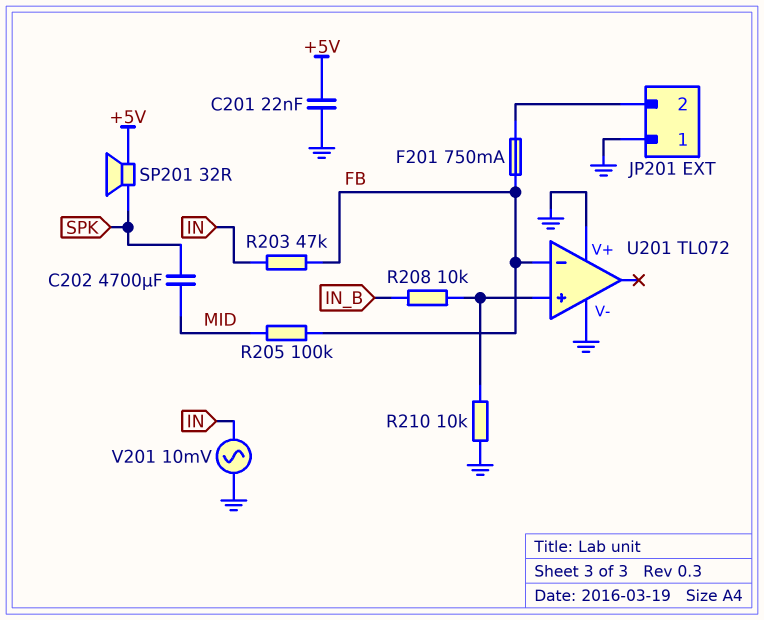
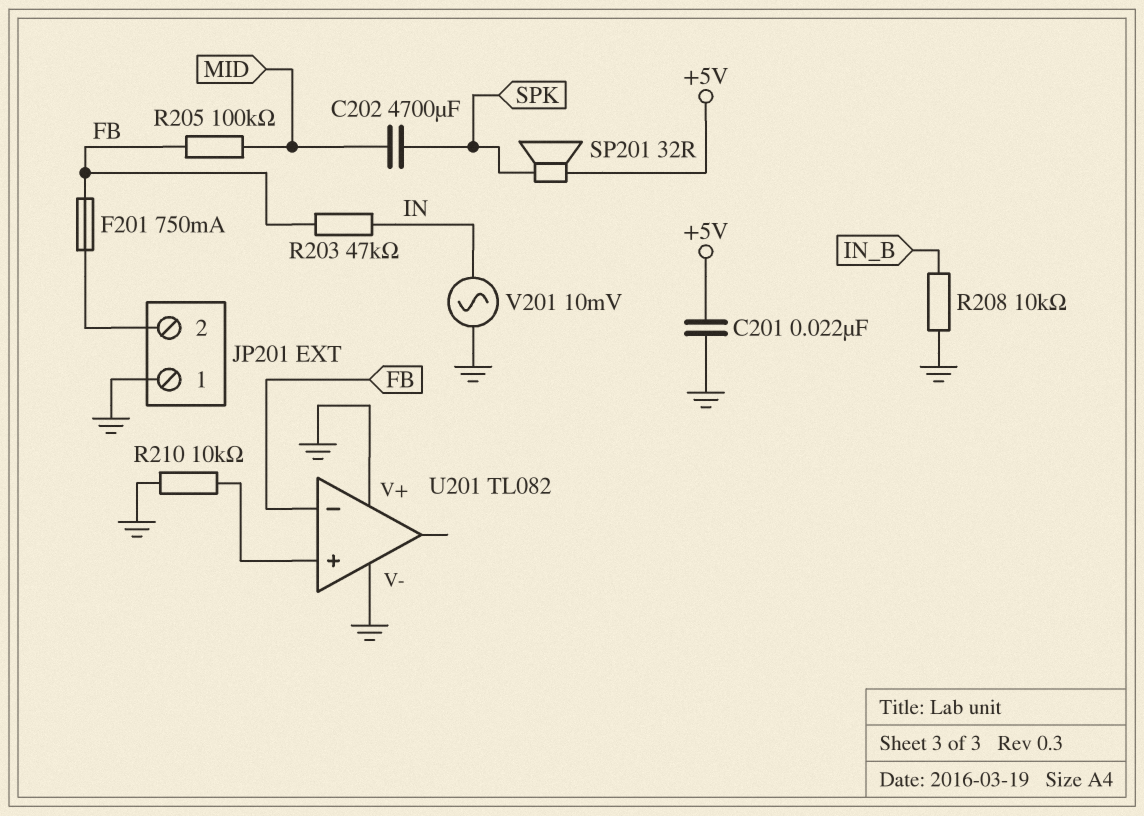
R208: 10k (IN_B, U201/in+) -> 10k (GND, IN_B)
U201: TL072 -> TL082

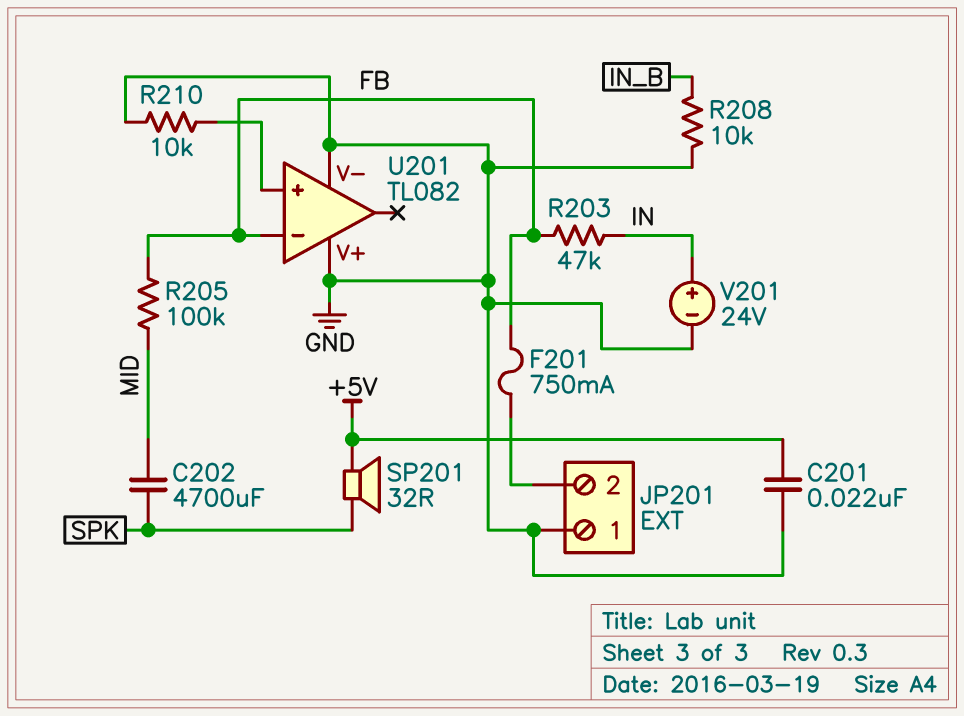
V201: AC 10mV (GND, IN) -> 24V (plus IN, minus GND)

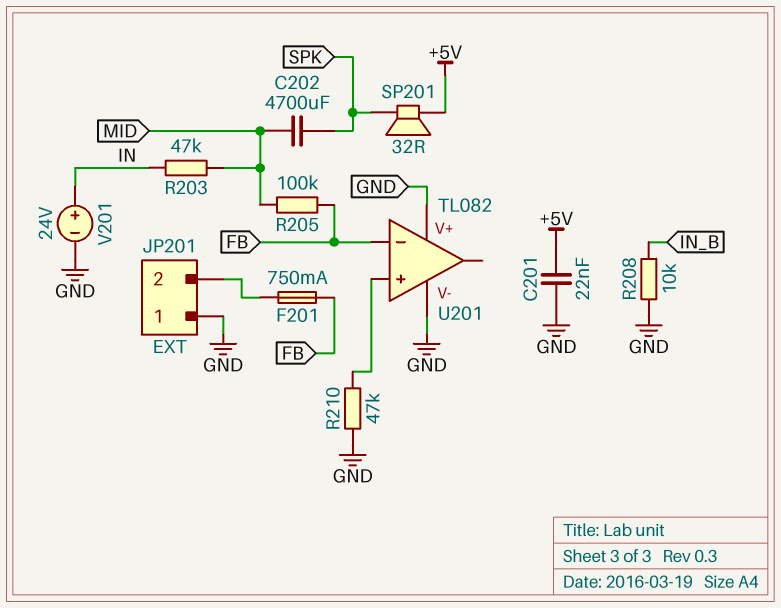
R203: 47k (FB, IN) -> 47k (IN, MID)
R210: 10k (GND, U201/in+) -> 47k (GND, U201/in+)

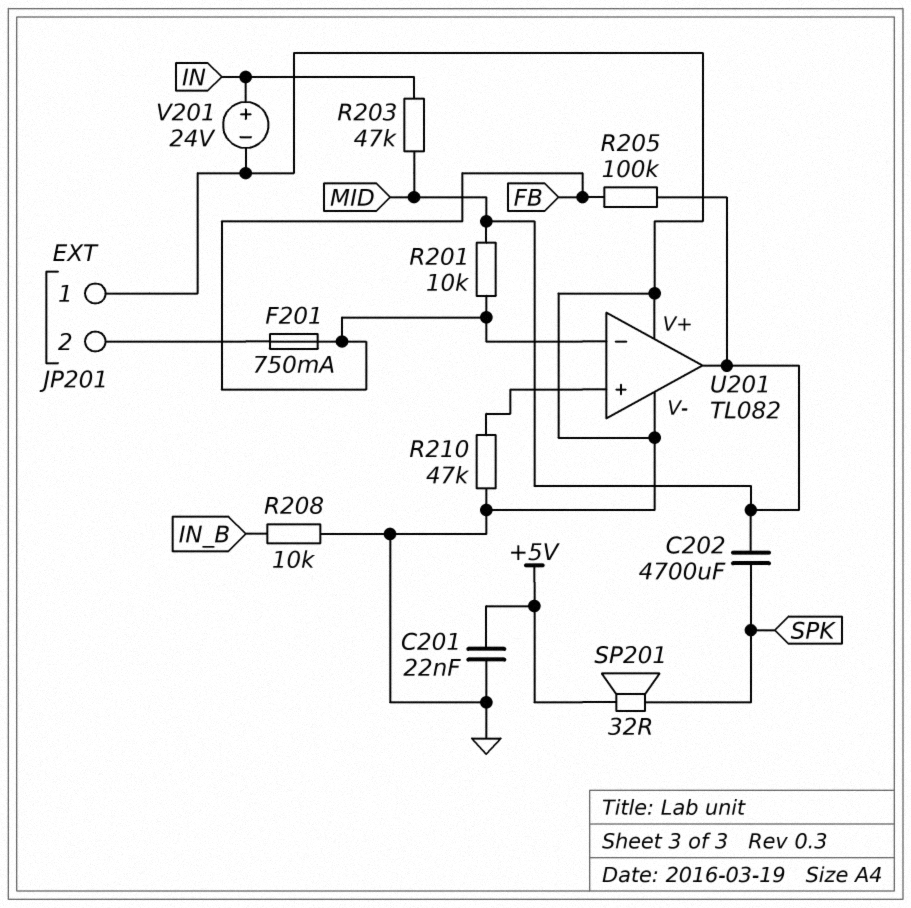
R201: none -> 10k (FB, MID)
U201 pin out: none -> MID

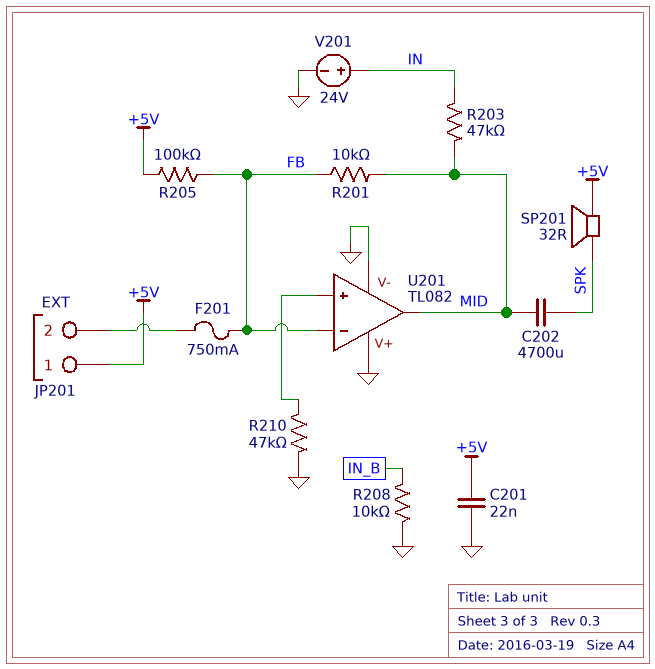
JP201 pin 1: GND -> +5V
R205: 100k (FB, MID) -> 100k (+5V, FB)

